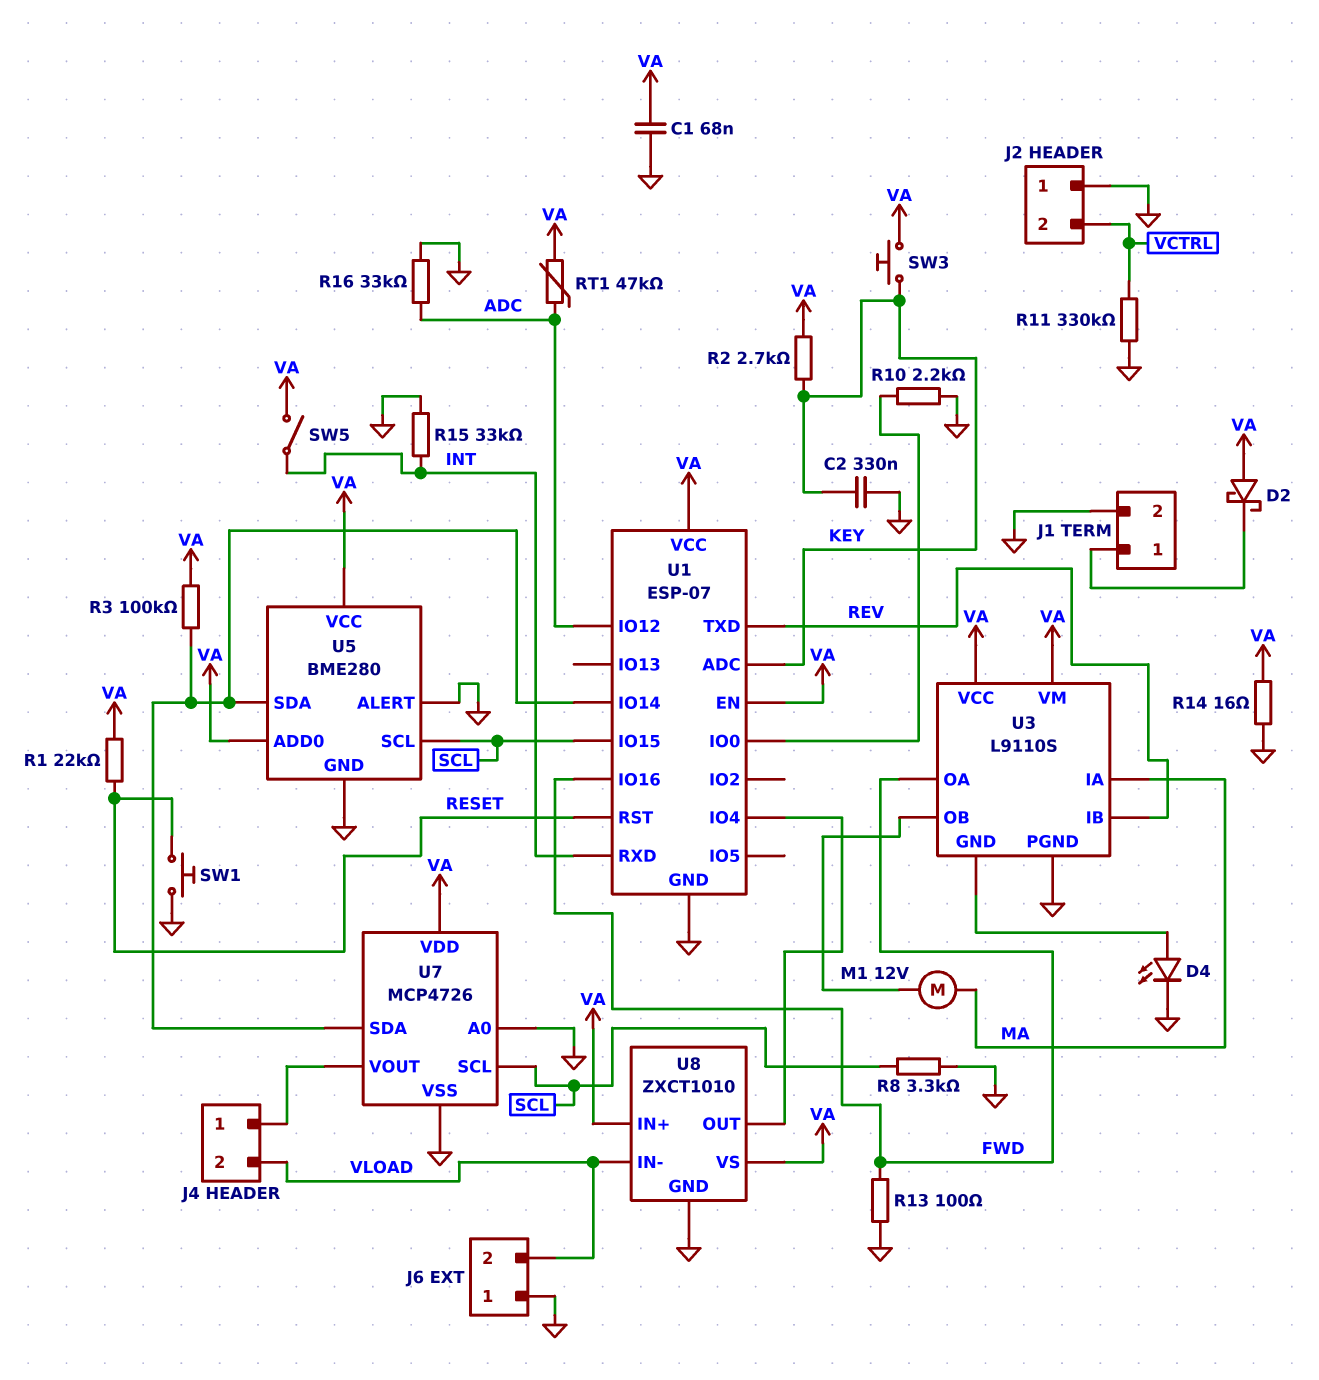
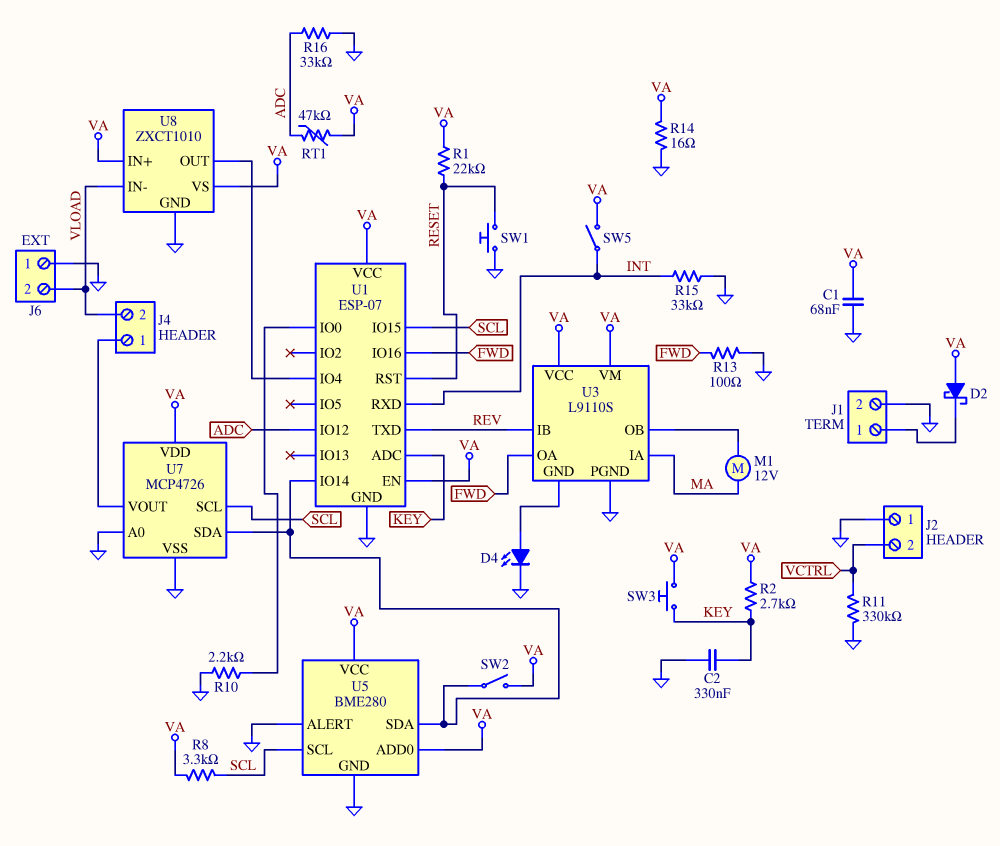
R3: 100k (U1/IO14, VA) -> none
R8: 3.3k (GND, SCL) -> 3.3k (SCL, VA)
SW2: none -> switch (U1/IO14, VA)

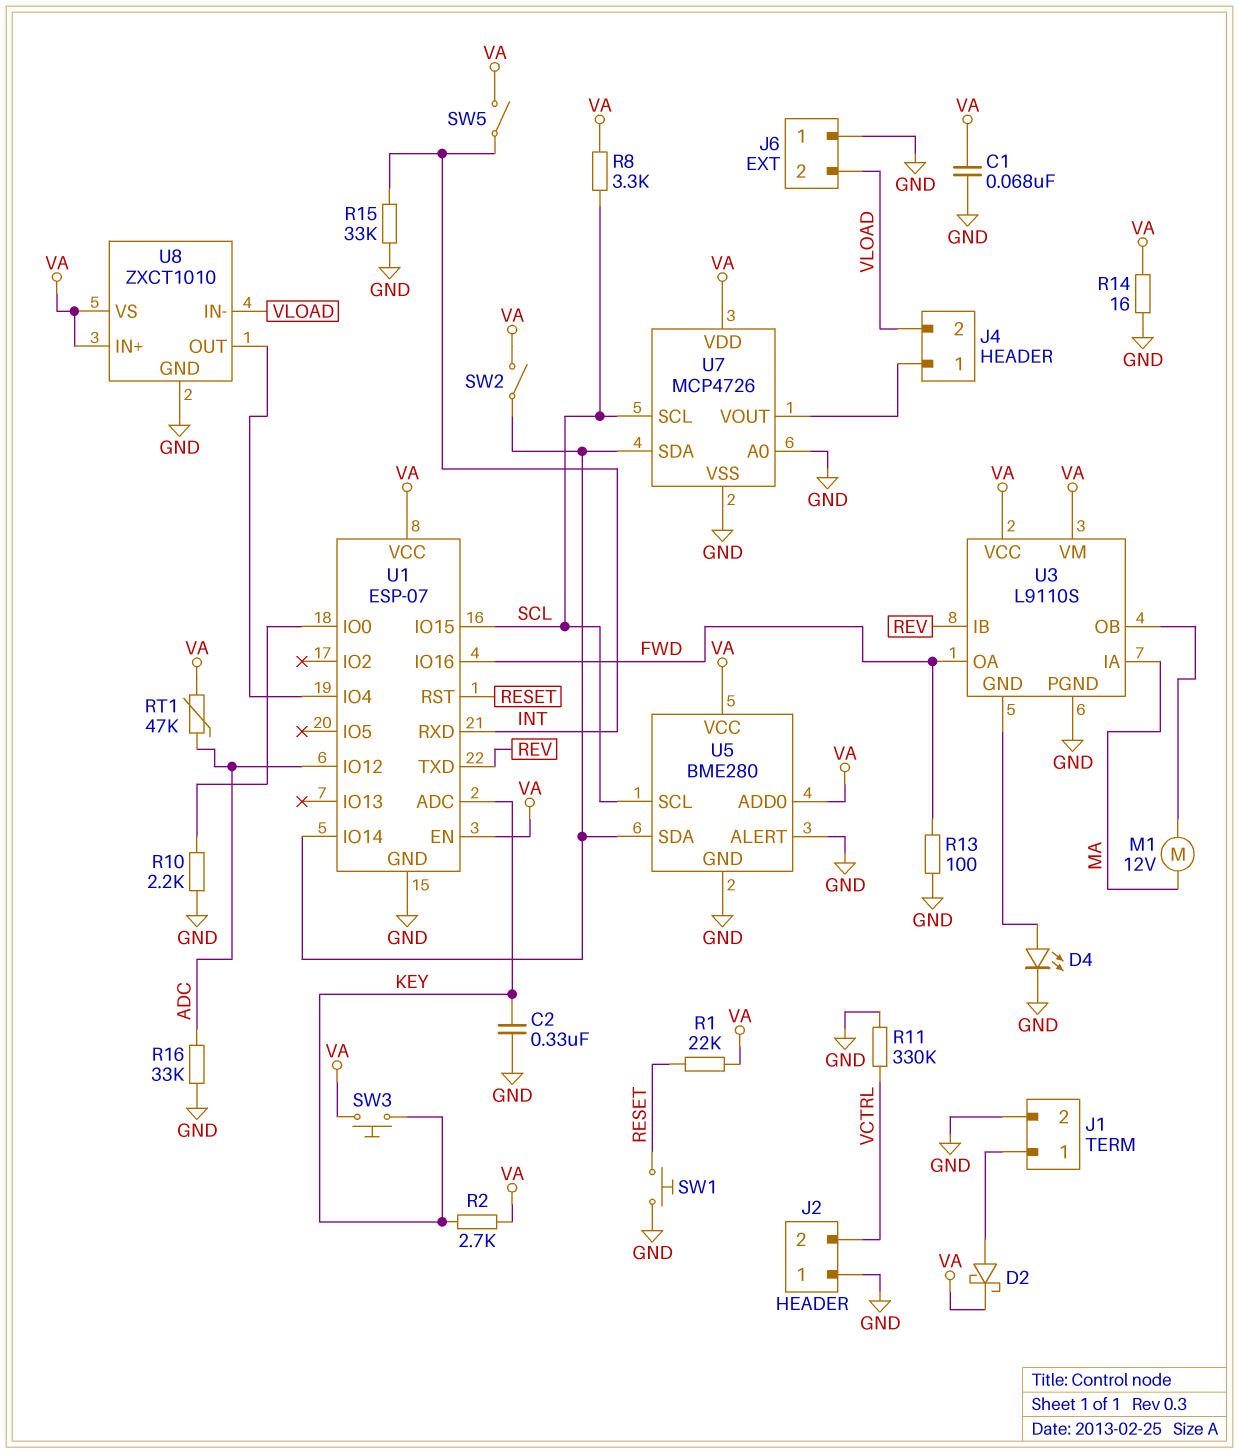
D2: schottky (A VA, K J1/1) -> schottky (A J1/1, K VA)

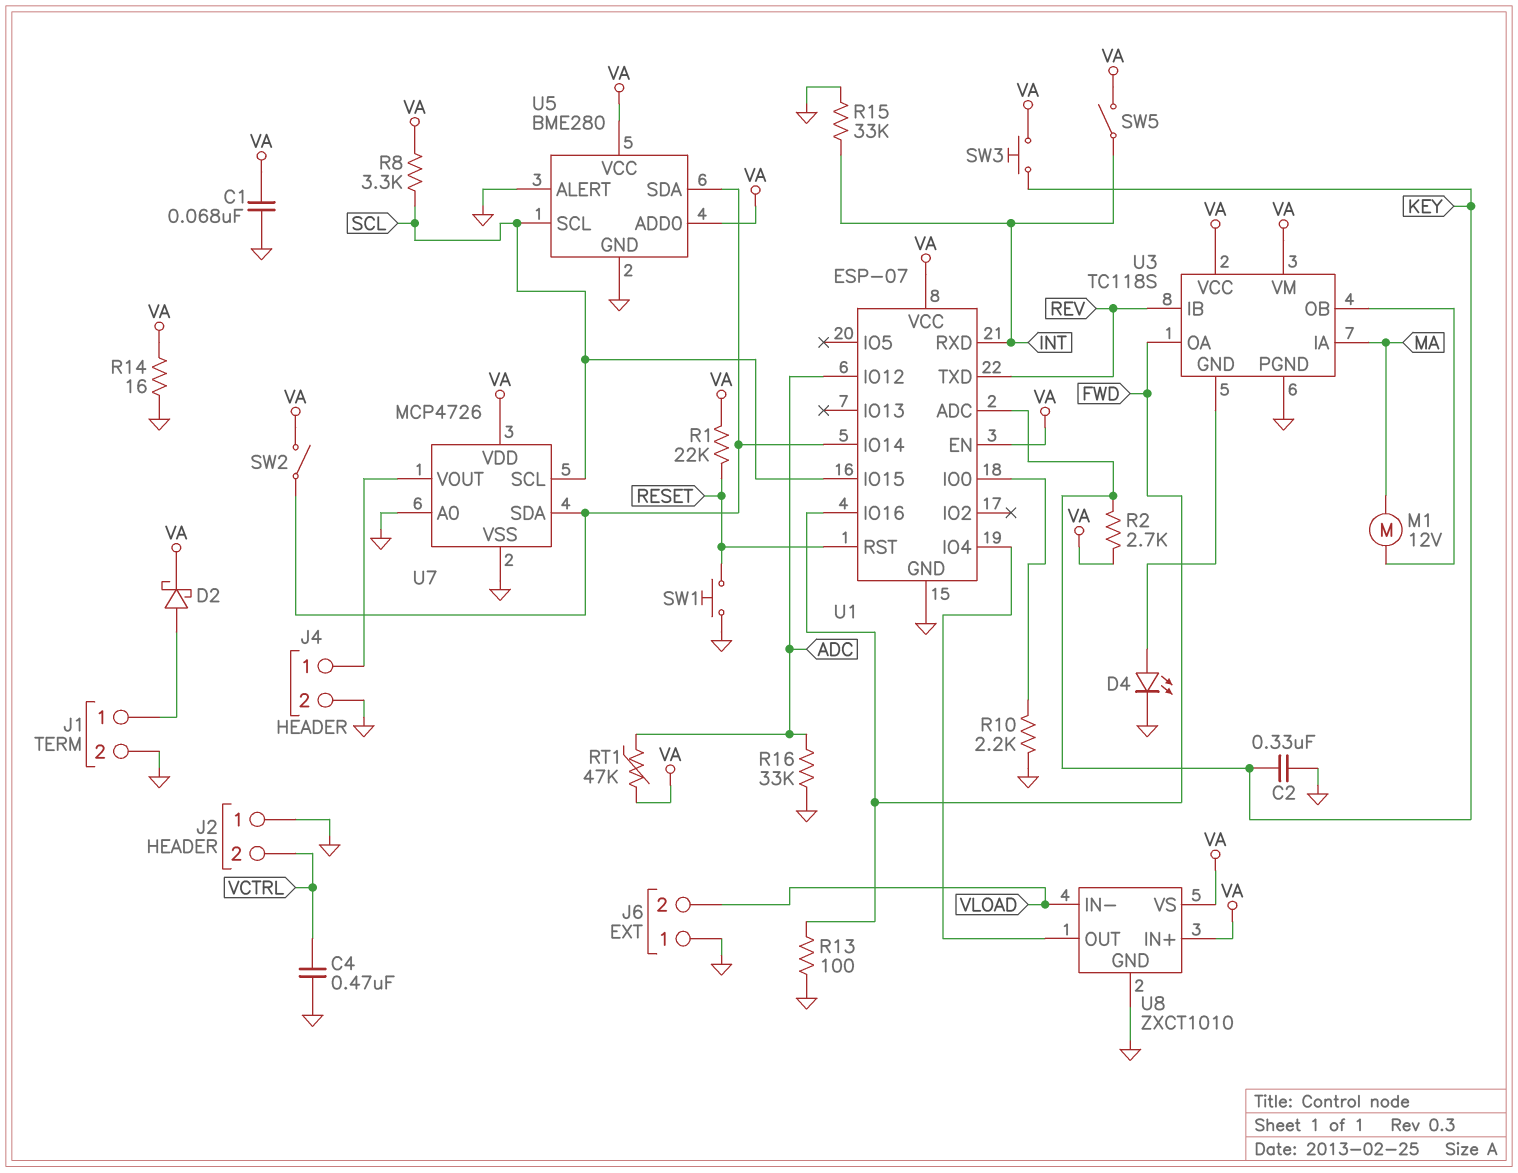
C4: none -> 470nF (GND, VCTRL)
J4 pin 2: VLOAD -> GND
R11: 330k (GND, VCTRL) -> none
U3: L9110S -> TC118S

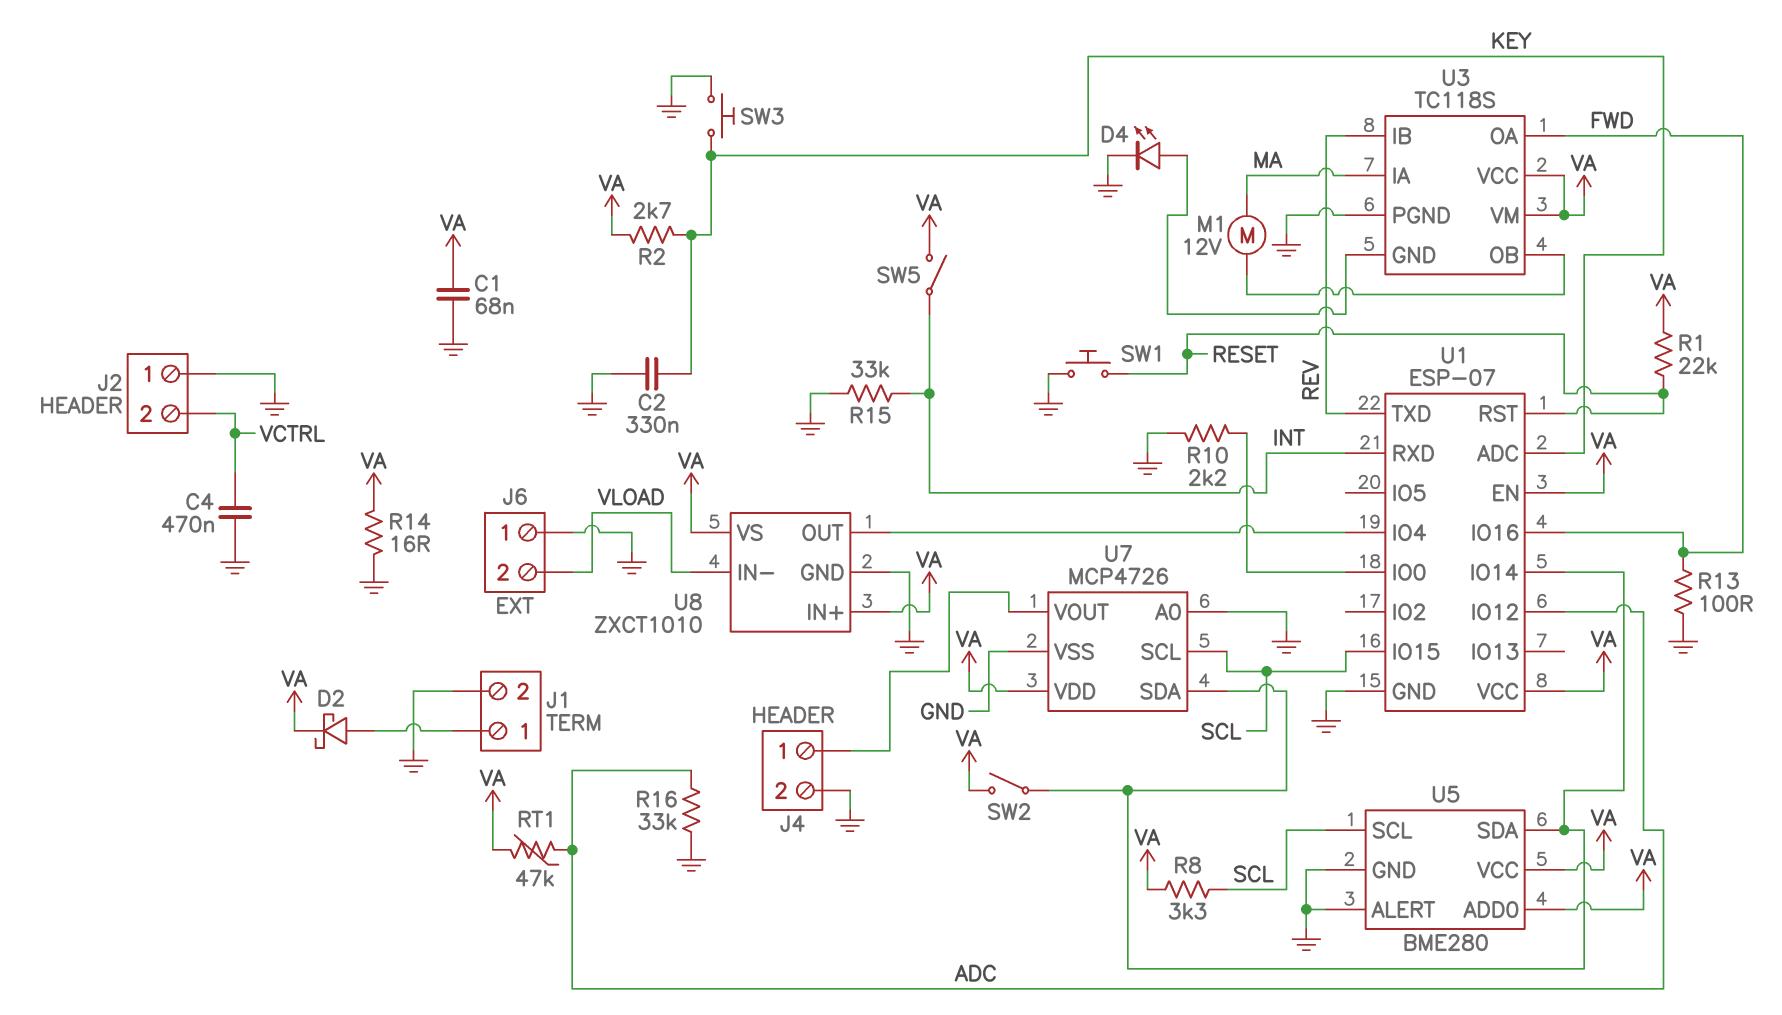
SW3: button (KEY, VA) -> button (GND, KEY)

